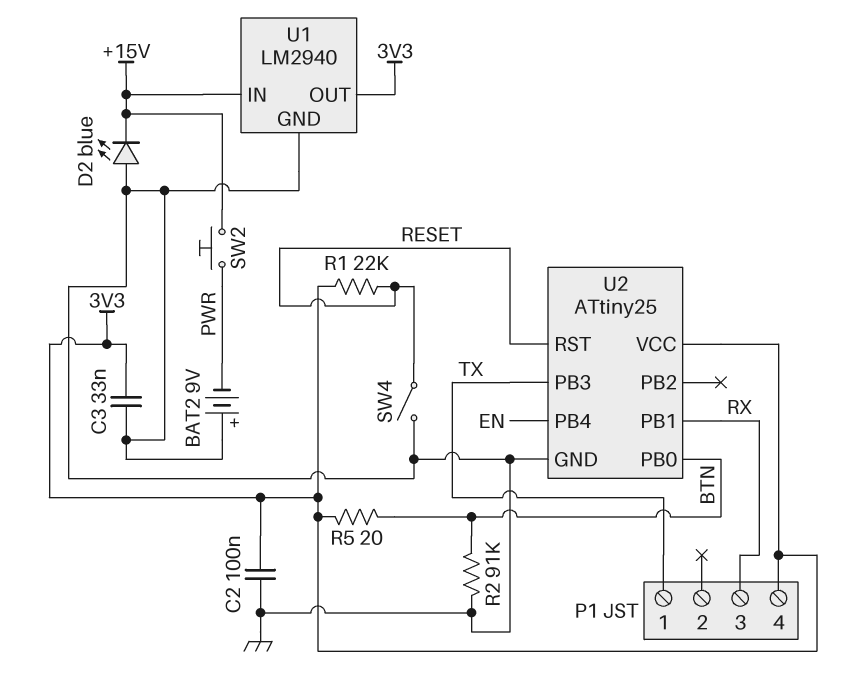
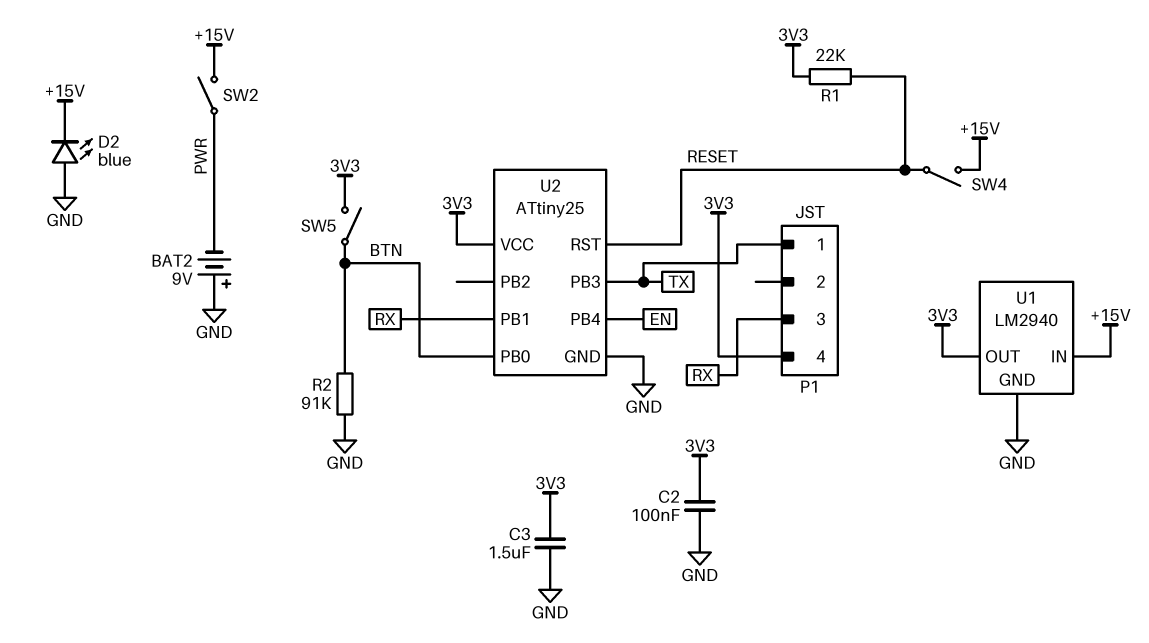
C3: 33nF (3V3, GND) -> 1.5uF (3V3, GND)
R5: 20 (3V3, BTN) -> none
SW2: button (+15V, PWR) -> switch (+15V, PWR)
SW4: switch (GND, RESET) -> switch (+15V, RESET)
SW5: none -> switch (3V3, BTN)

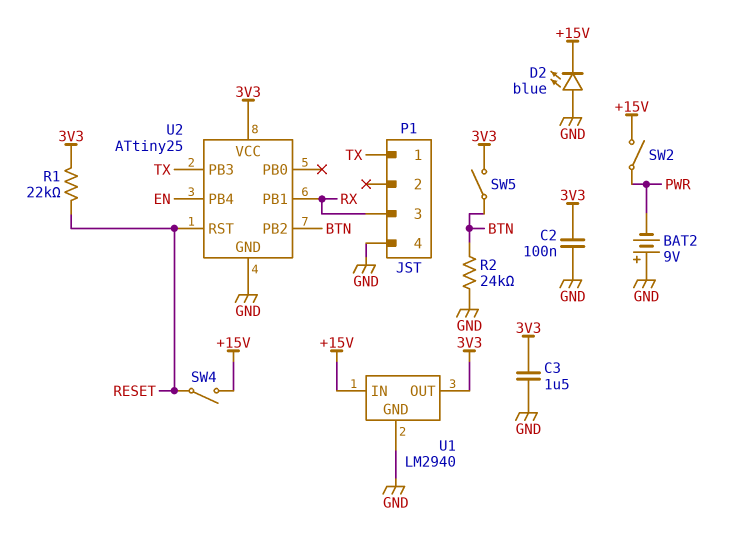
P1 pin 4: 3V3 -> GND
R2: 91k (BTN, GND) -> 24k (BTN, GND)
U2 pin PB0: BTN -> none
U2 pin PB2: none -> BTN

